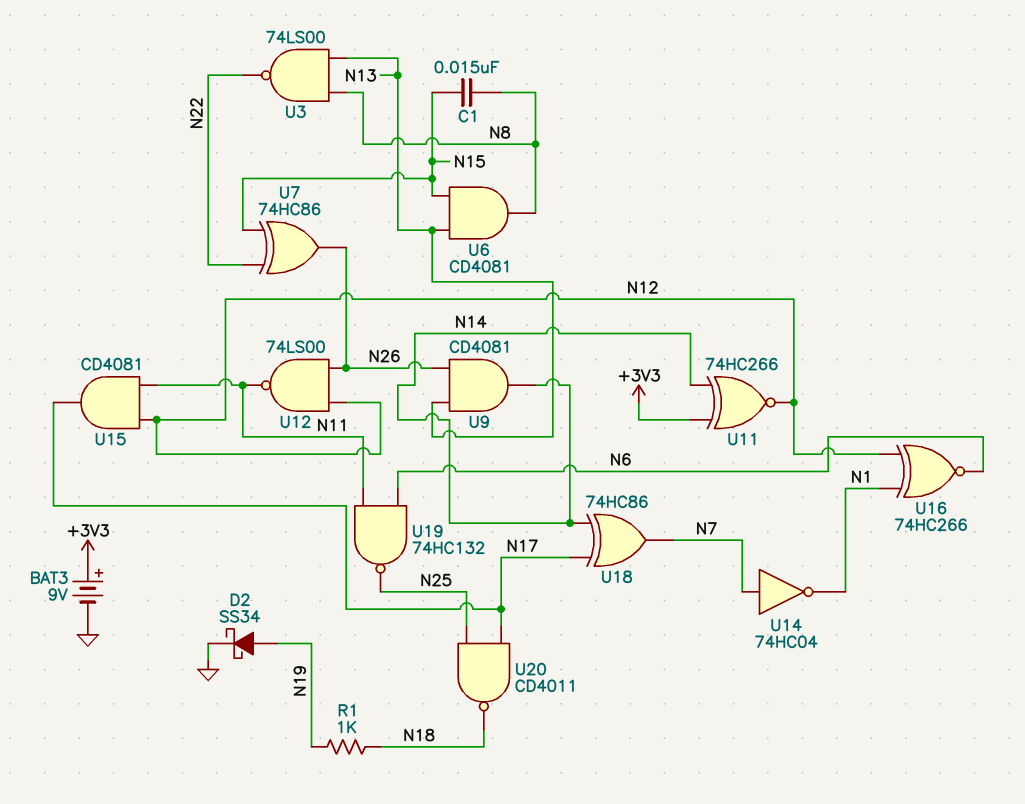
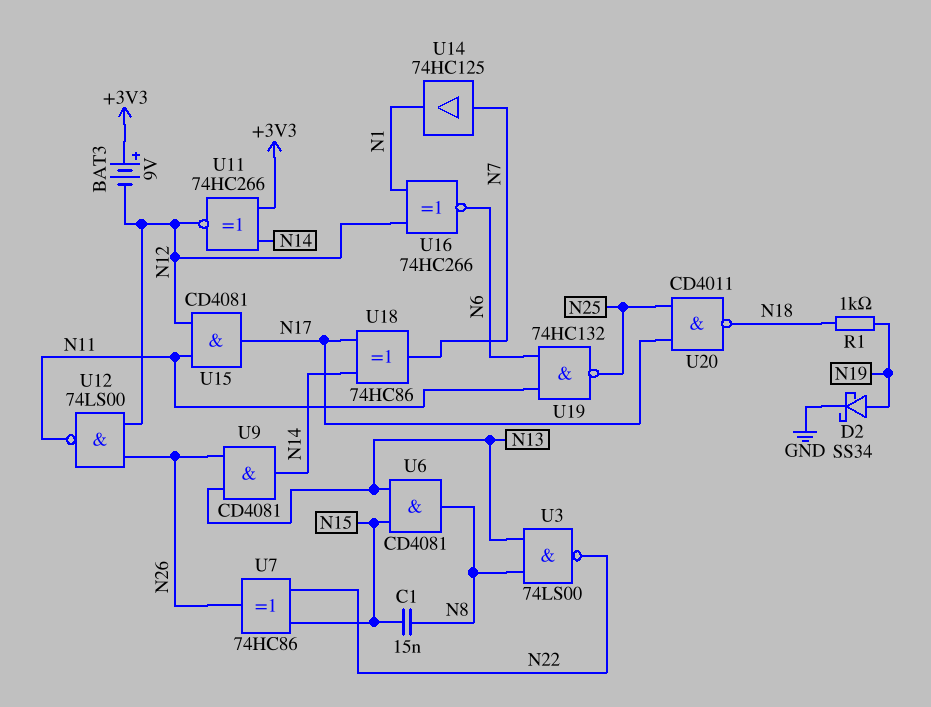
BAT3: 9V (plus +3V3, minus GND) -> 9V (plus +3V3, minus N12)
U14: NOT 74HC04 (in N7, out N1) -> buffer 74HC125 (in N7, out N1)

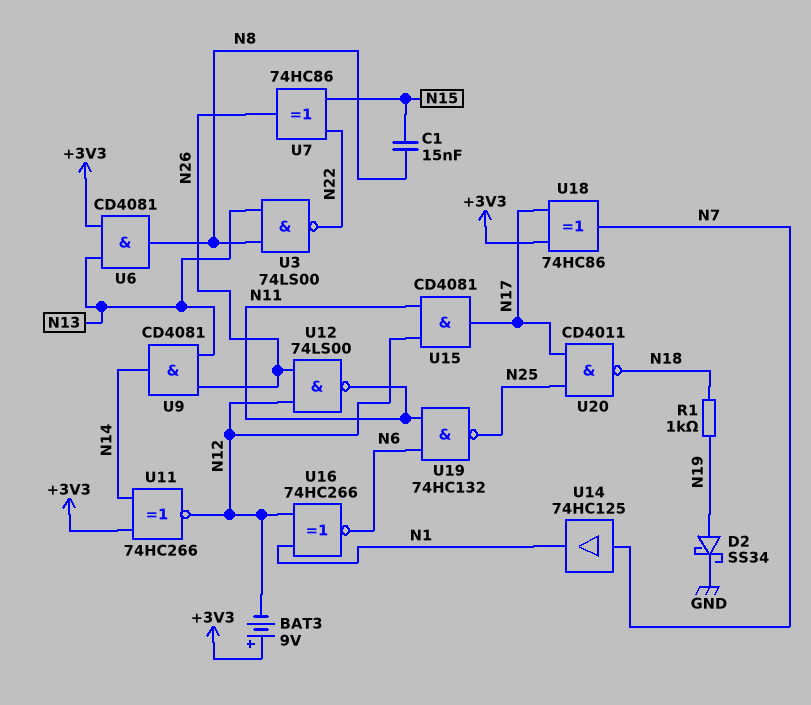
U6: AND CD4081 (in N13, in N15, out N8) -> AND CD4081 (in +3V3, in N13, out N8)
U18: XOR 74HC86 (in N14, in N17, out N7) -> XOR 74HC86 (in +3V3, in N17, out N7)

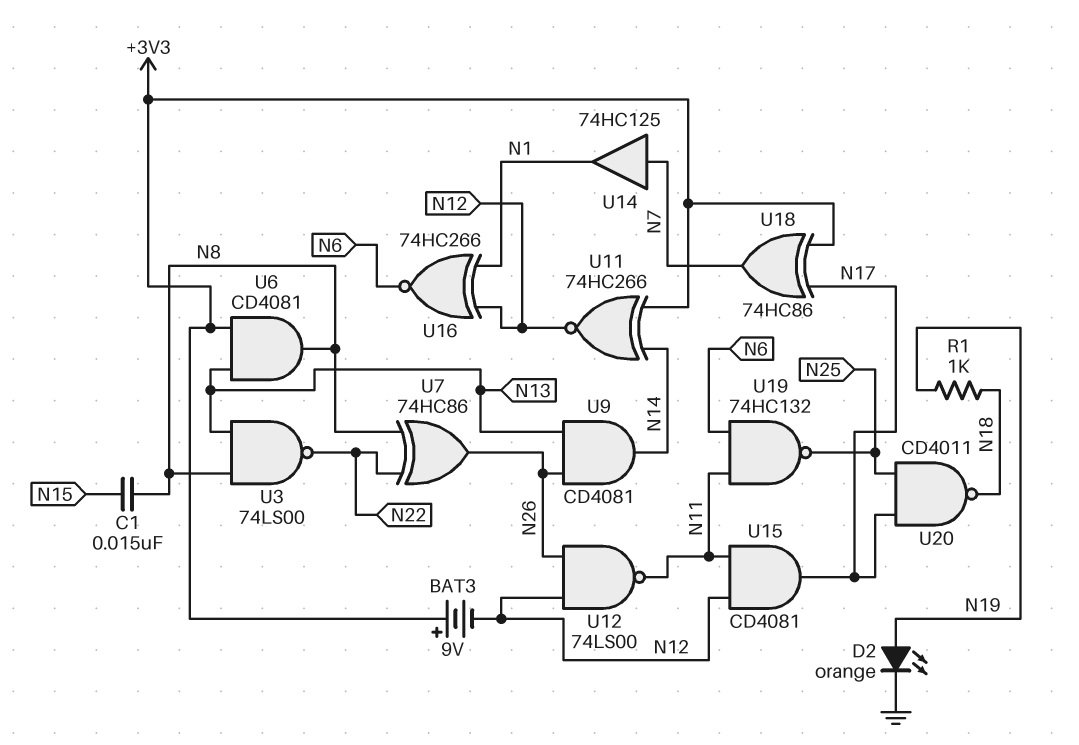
D2: schottky SS34 (A N19, K GND) -> LED orange (A N19, K GND)
U7: XOR 74HC86 (in N15, in N22, out N26) -> XOR 74HC86 (in N8, in N22, out N26)

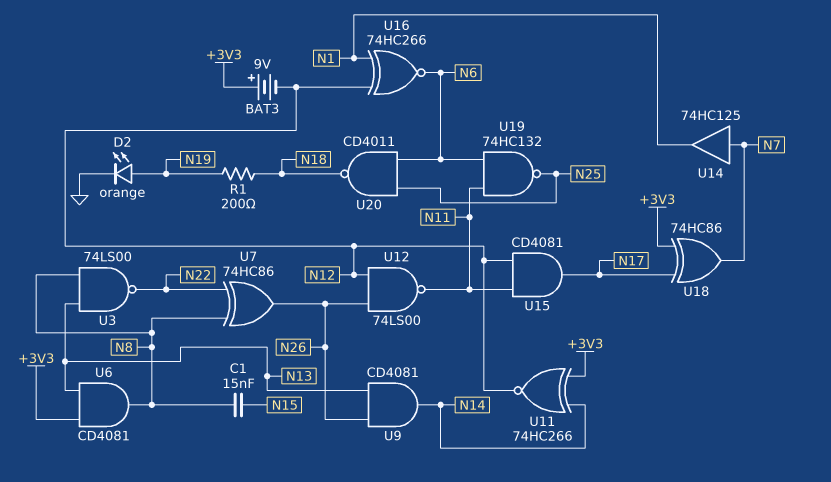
R1: 1k (N18, N19) -> 200 (N18, N19)
U20: NAND CD4011 (in N17, in N25, out N18) -> NAND CD4011 (in N6, in N25, out N18)

